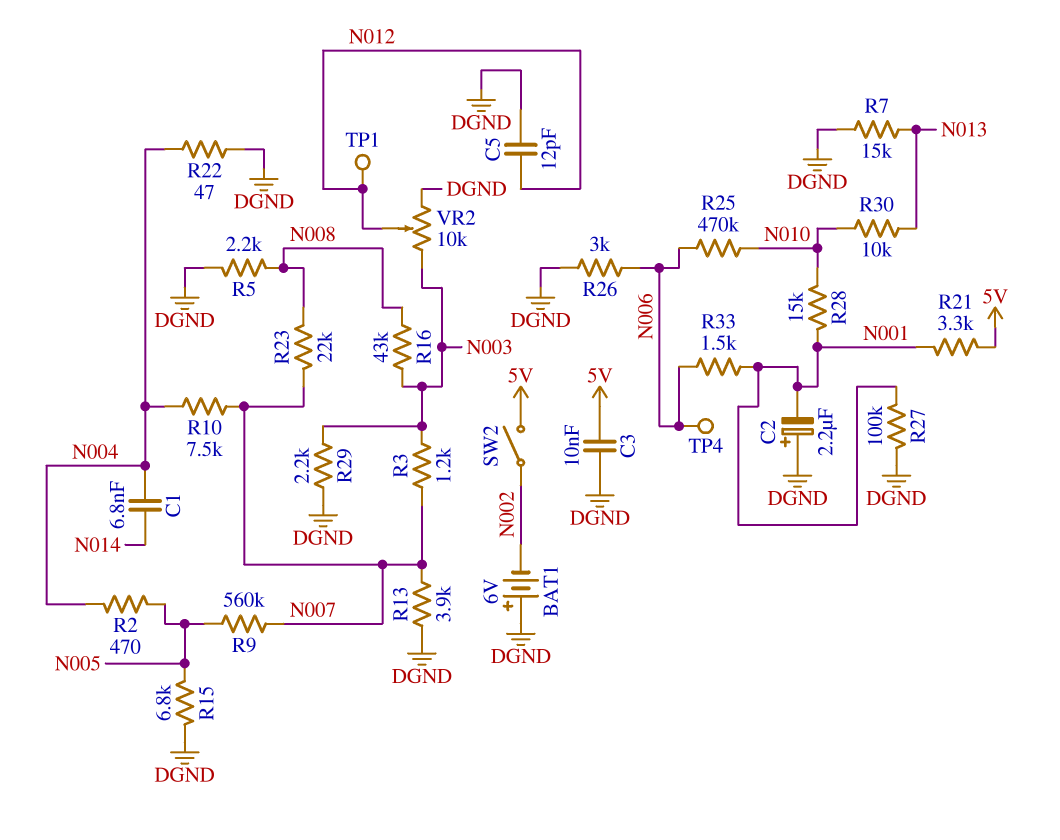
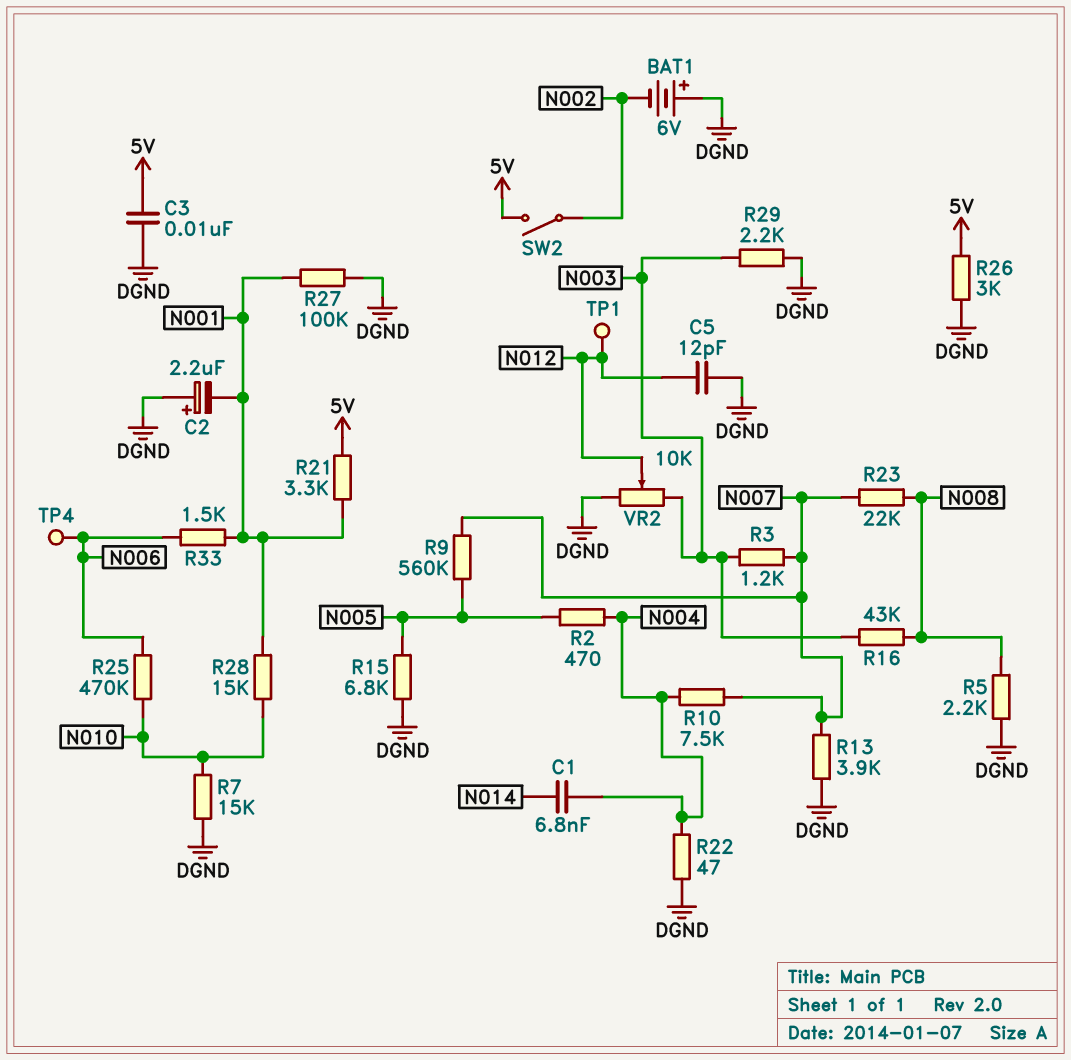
R7: 15k (DGND, N013) -> 15k (DGND, N010)
R26: 3k (DGND, N006) -> 3k (5V, DGND)
R30: 10k (N010, N013) -> none

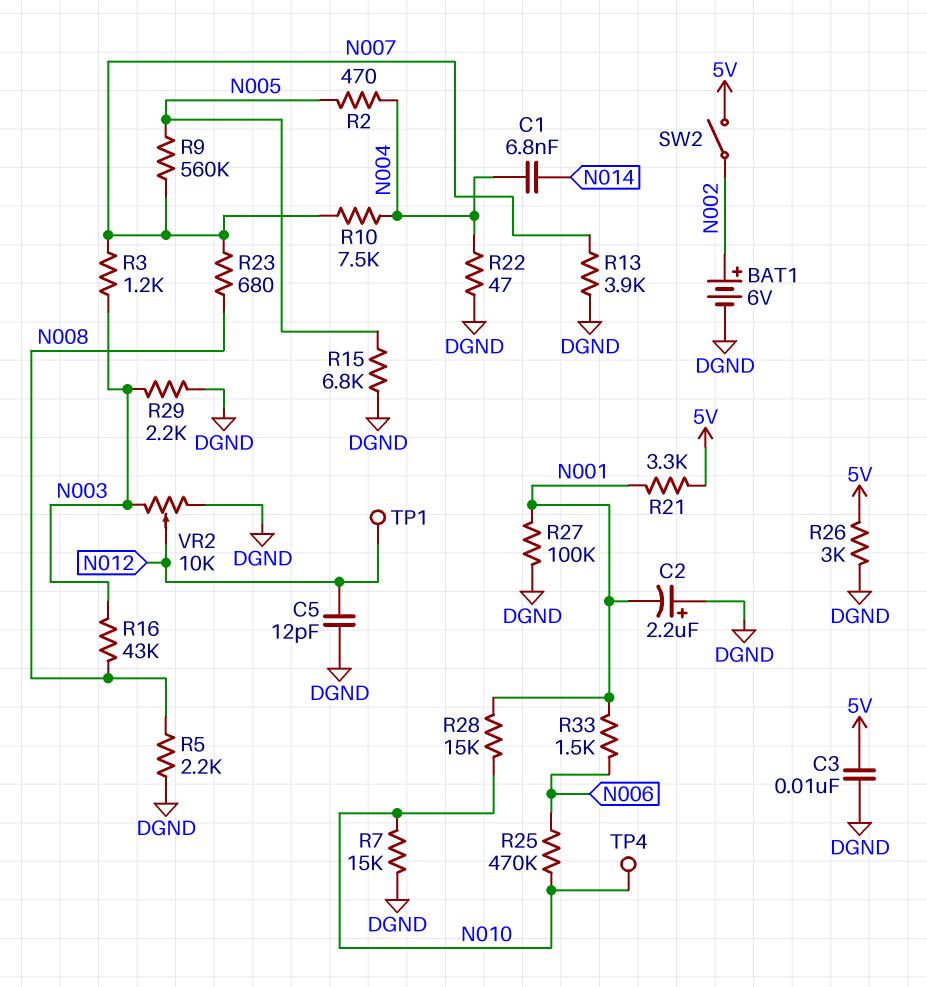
BAT1: 6V (plus DGND, minus N002) -> 6V (plus N002, minus DGND)
R23: 22k (N007, N008) -> 680 (N007, N008)
TP4: test point (N006) -> test point (N010)

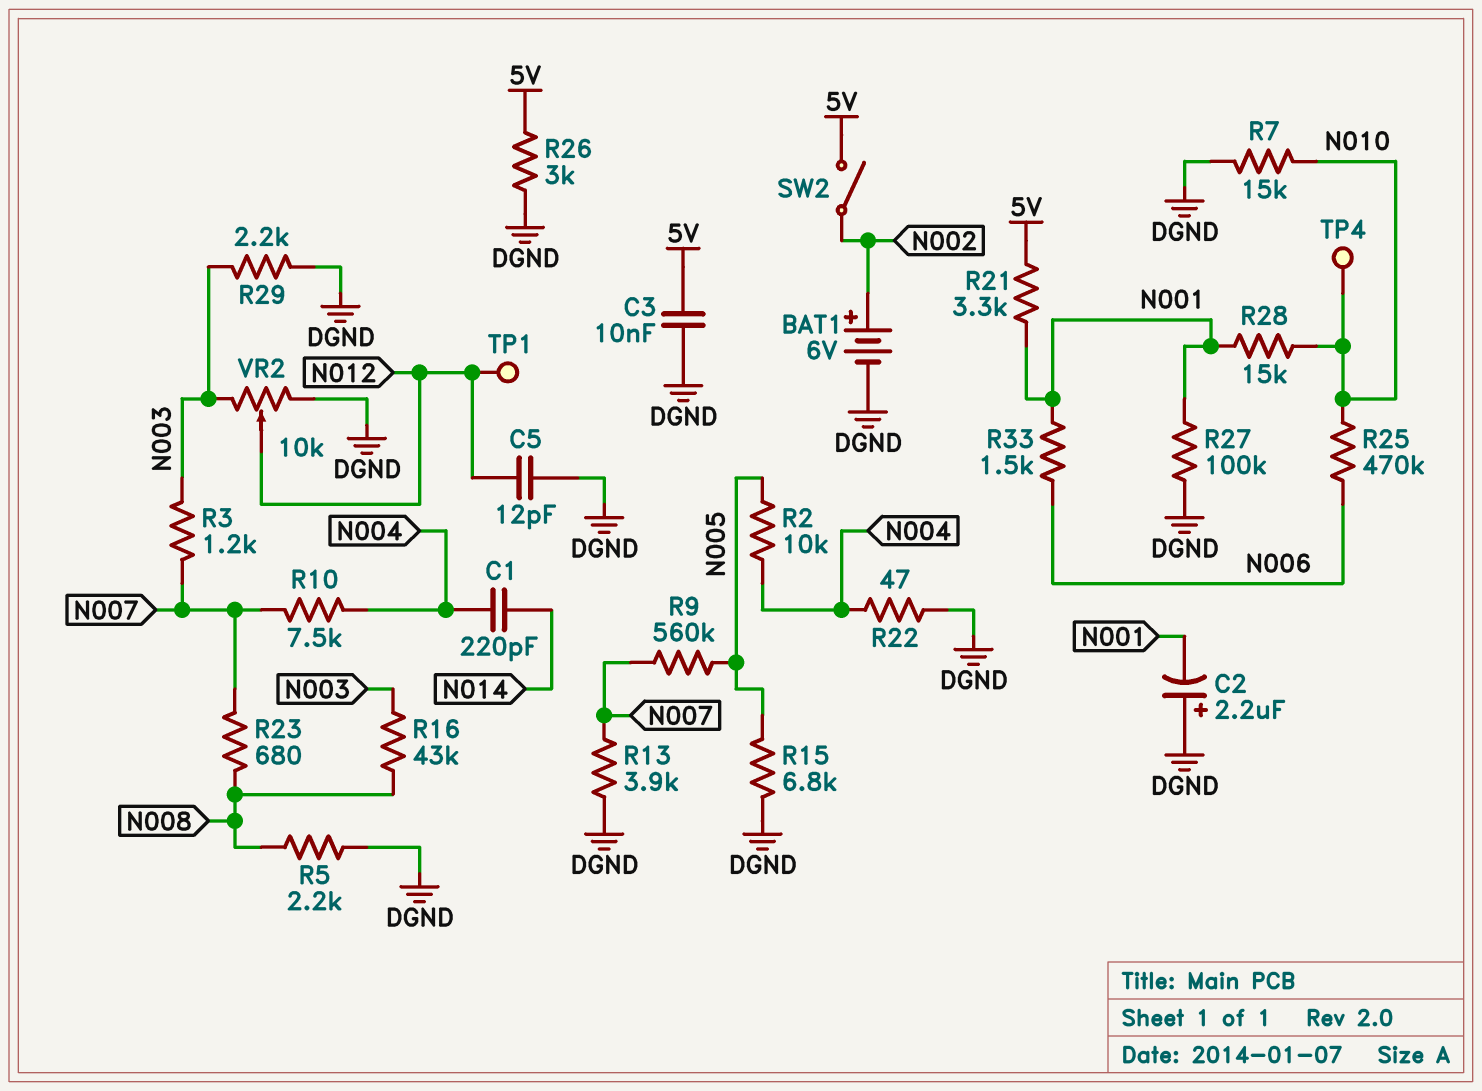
C1: 6.8nF (N004, N014) -> 220pF (N004, N014)
R2: 470 (N004, N005) -> 10k (N004, N005)

